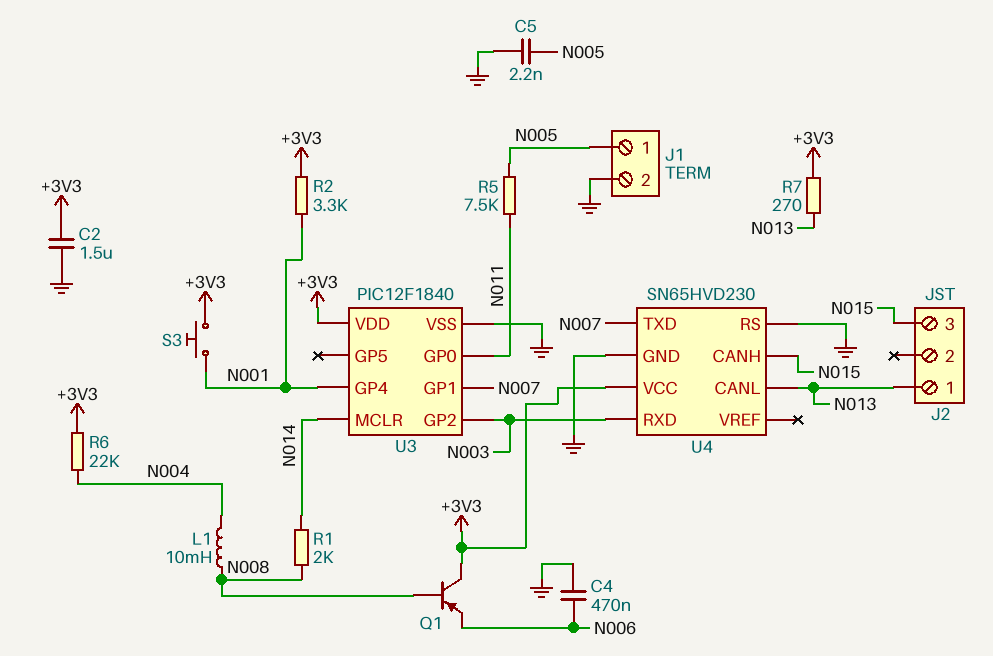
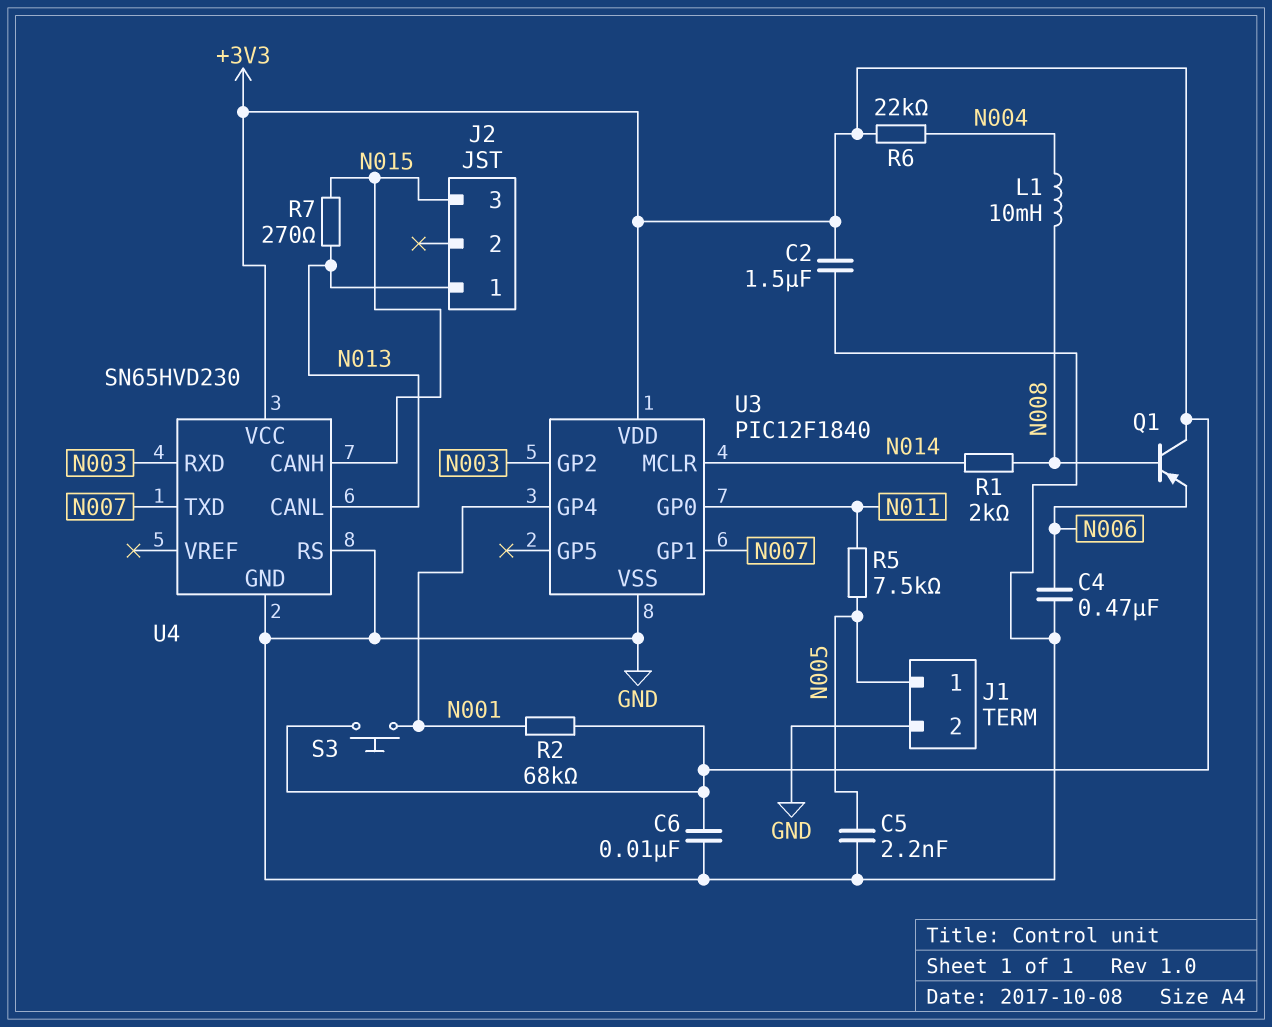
C6: none -> 10nF (+3V3, GND)
R2: 3.3k (+3V3, N001) -> 68k (+3V3, N001)
R7: 270 (+3V3, N013) -> 270 (N013, N015)

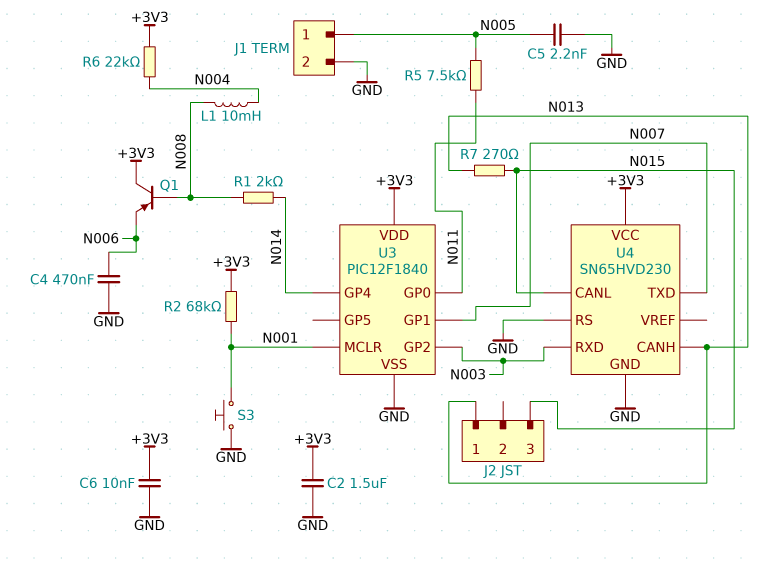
S3: button (+3V3, N001) -> button (GND, N001)
U3 pin GP4: N001 -> N014
U3 pin MCLR: N014 -> N001
U4 pin CANH: N015 -> N013
U4 pin CANL: N013 -> N015

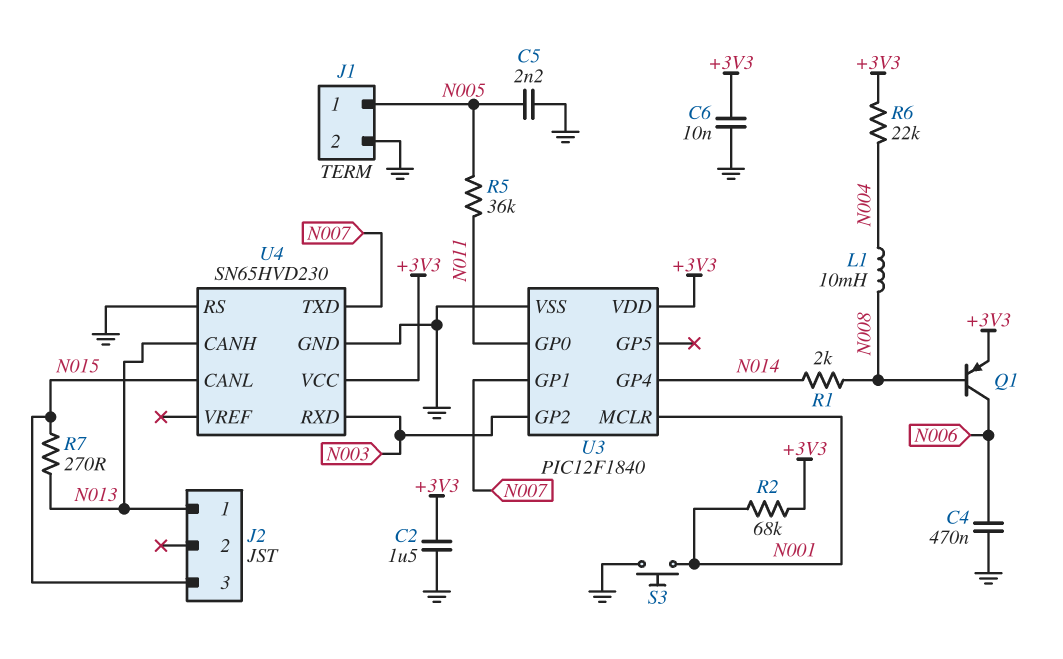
Q1: PNP (B N008, C +3V3, E N006) -> PNP (B N008, C N006, E +3V3)
R5: 7.5k (N005, N011) -> 36k (N005, N011)

